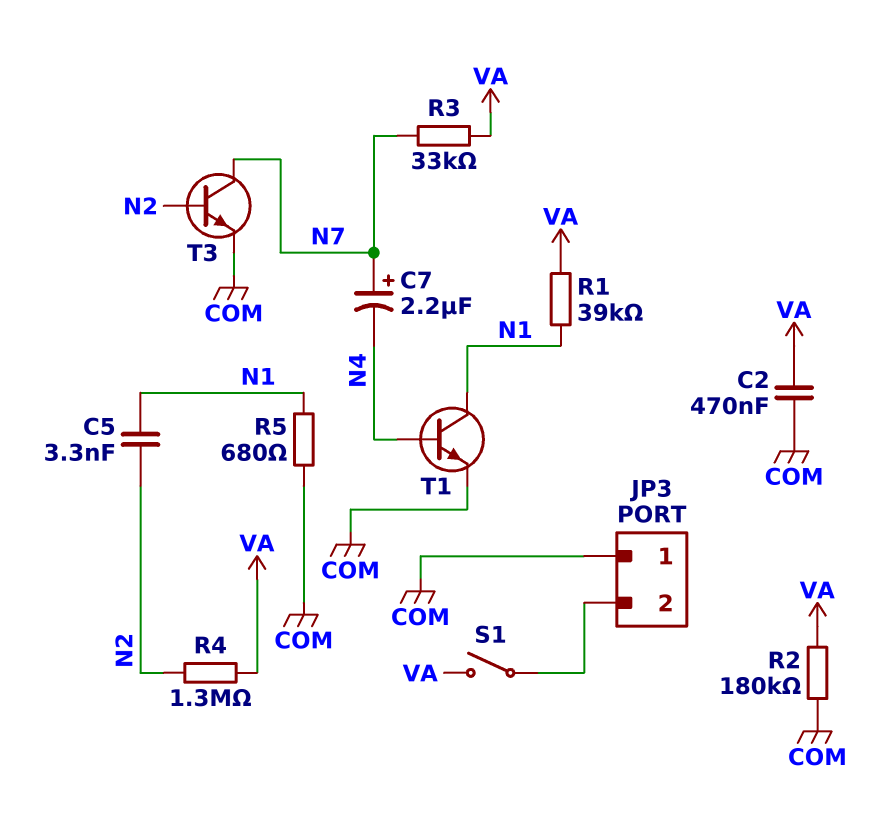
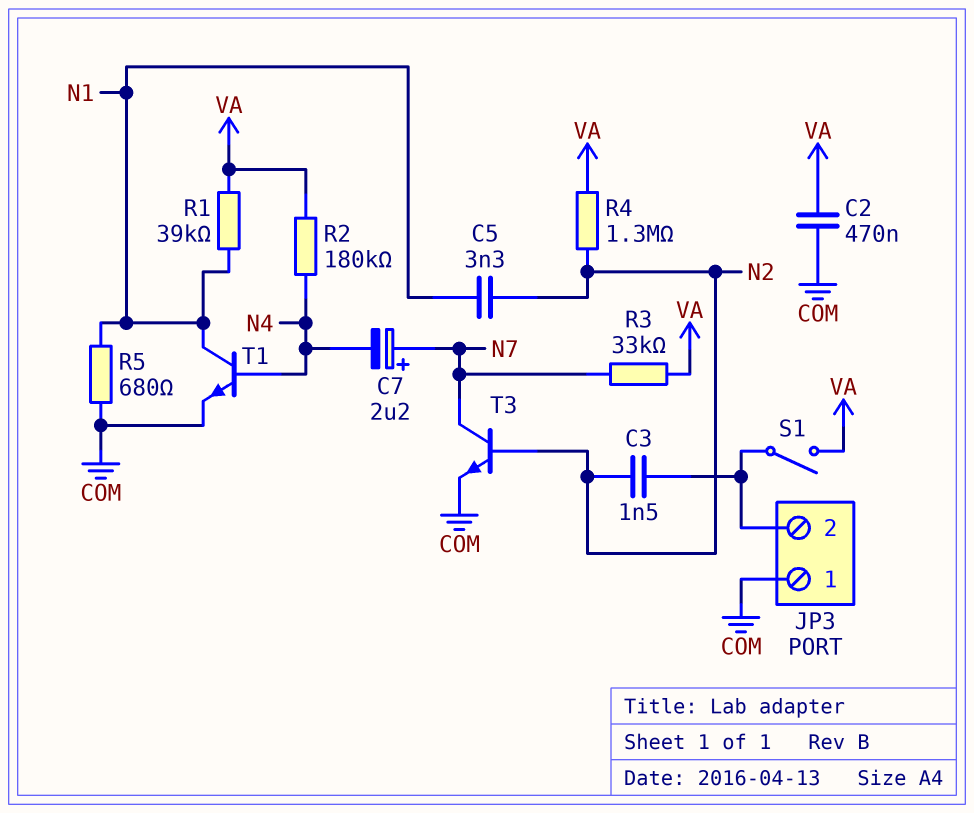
C3: none -> 1.5nF (JP3/2, N2)
R2: 180k (COM, VA) -> 180k (N4, VA)

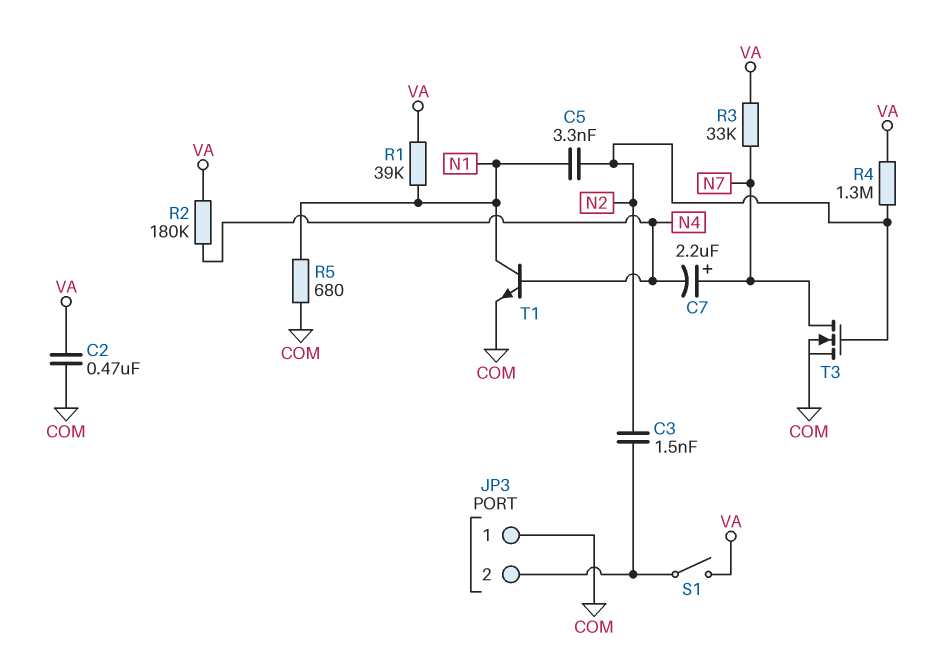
T3: NPN (B N2, C N7, E COM) -> NMOS (G N2, D N7, S COM)

